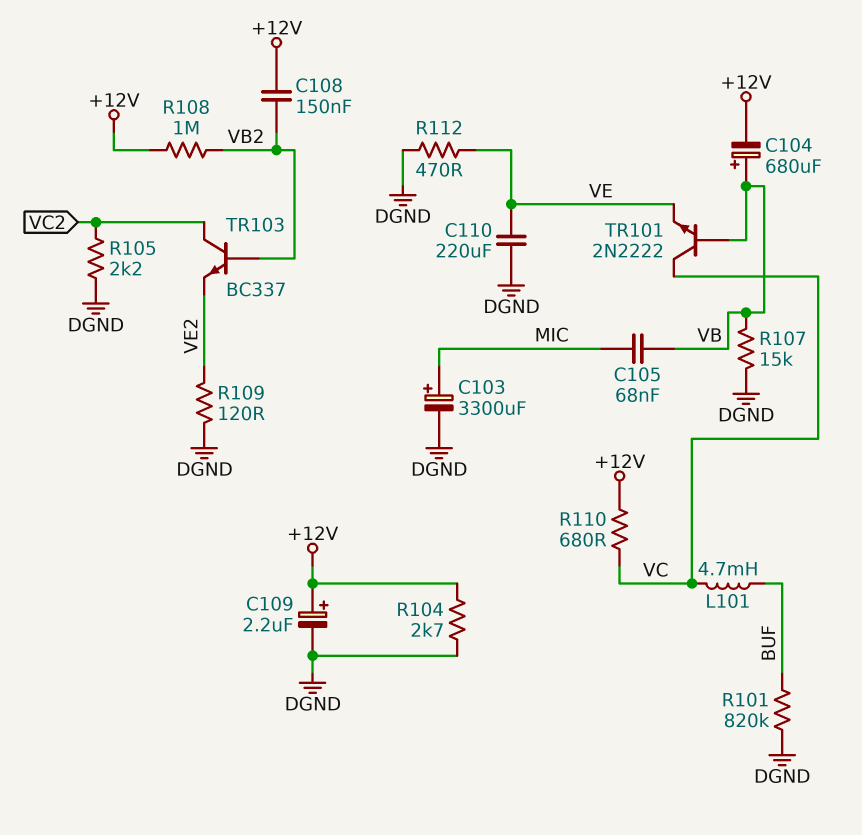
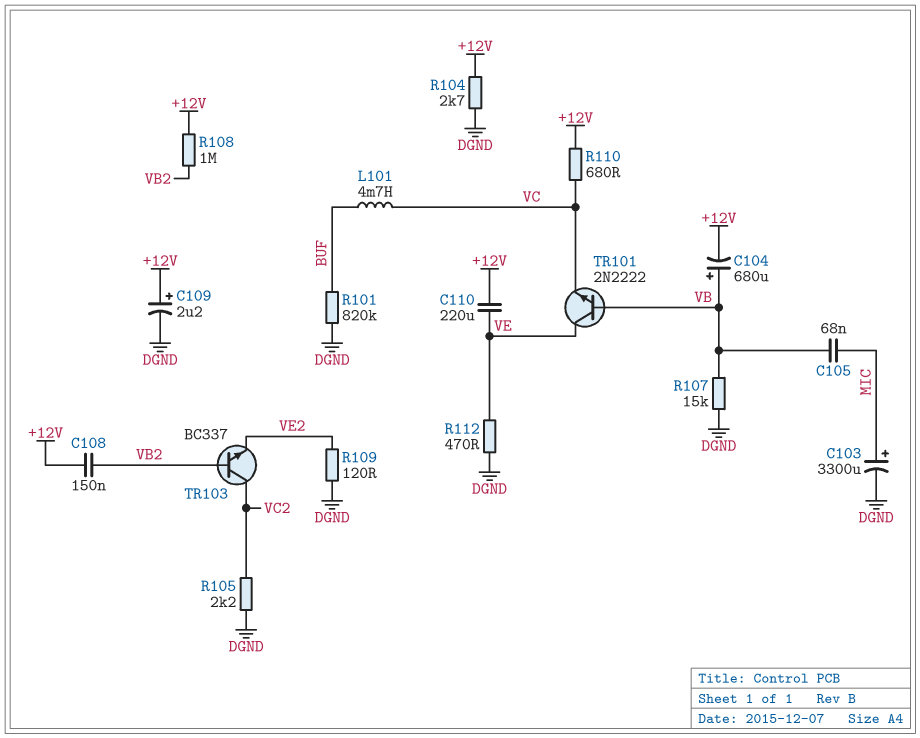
C110: 220uF (DGND, VE) -> 220uF (+12V, VE)
TR101: NPN 2N2222 (B VB, C VC, E VE) -> NPN 2N2222 (B VB, C VE, E VC)

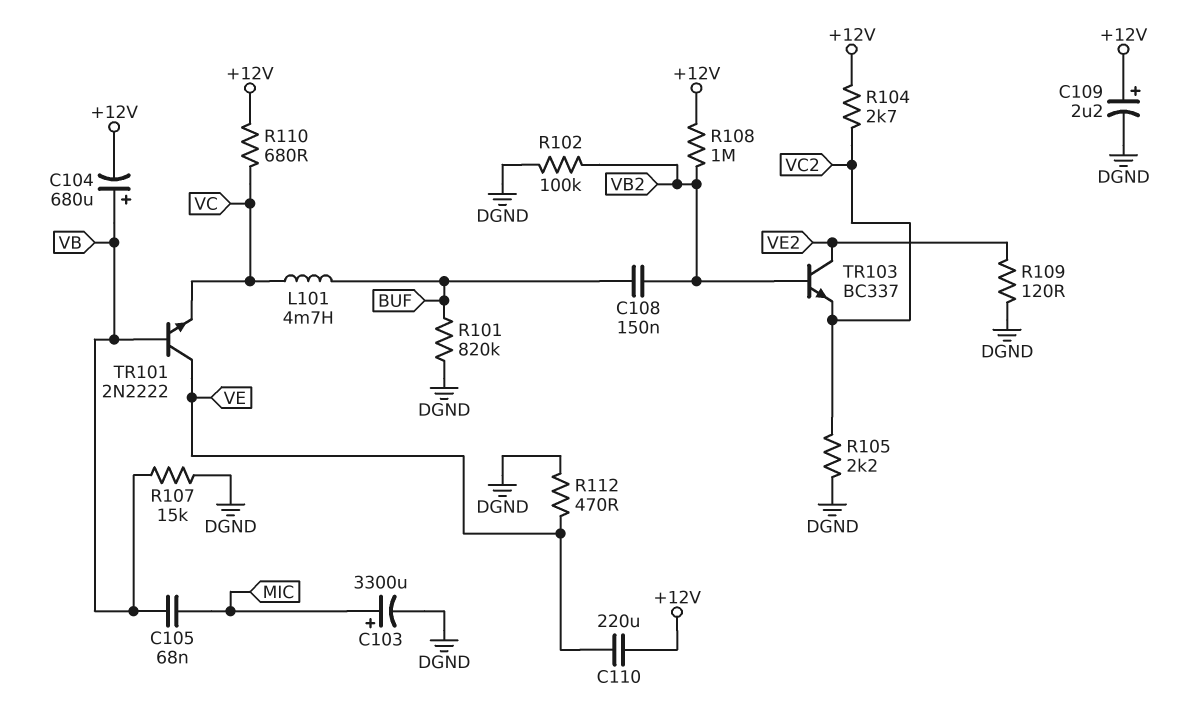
C108: 150nF (+12V, VB2) -> 150nF (BUF, VB2)
R102: none -> 100k (DGND, VB2)
R104: 2.7k (+12V, DGND) -> 2.7k (+12V, VC2)
TR103: NPN BC337 (B VB2, C VC2, E VE2) -> NPN BC337 (B VB2, C VE2, E VC2)

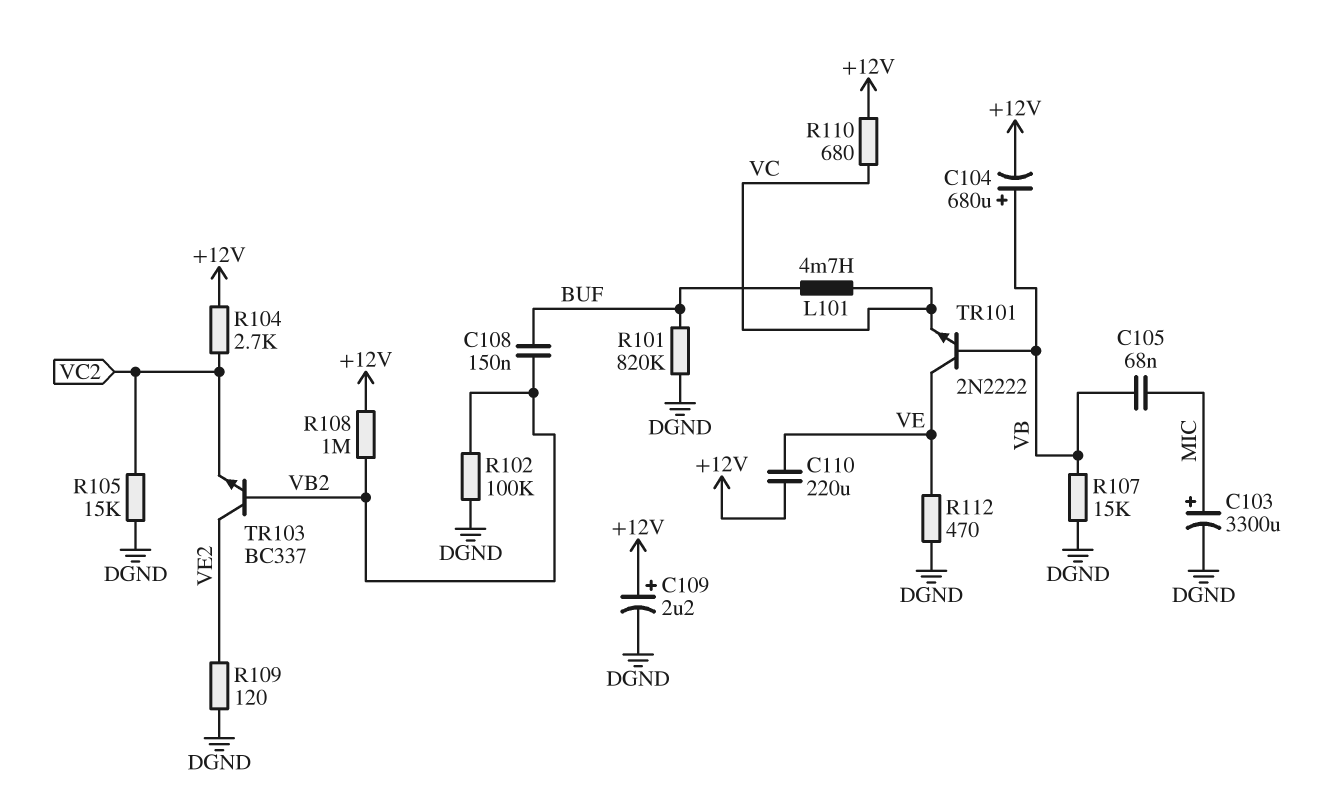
R105: 2.2k (DGND, VC2) -> 15k (DGND, VC2)

